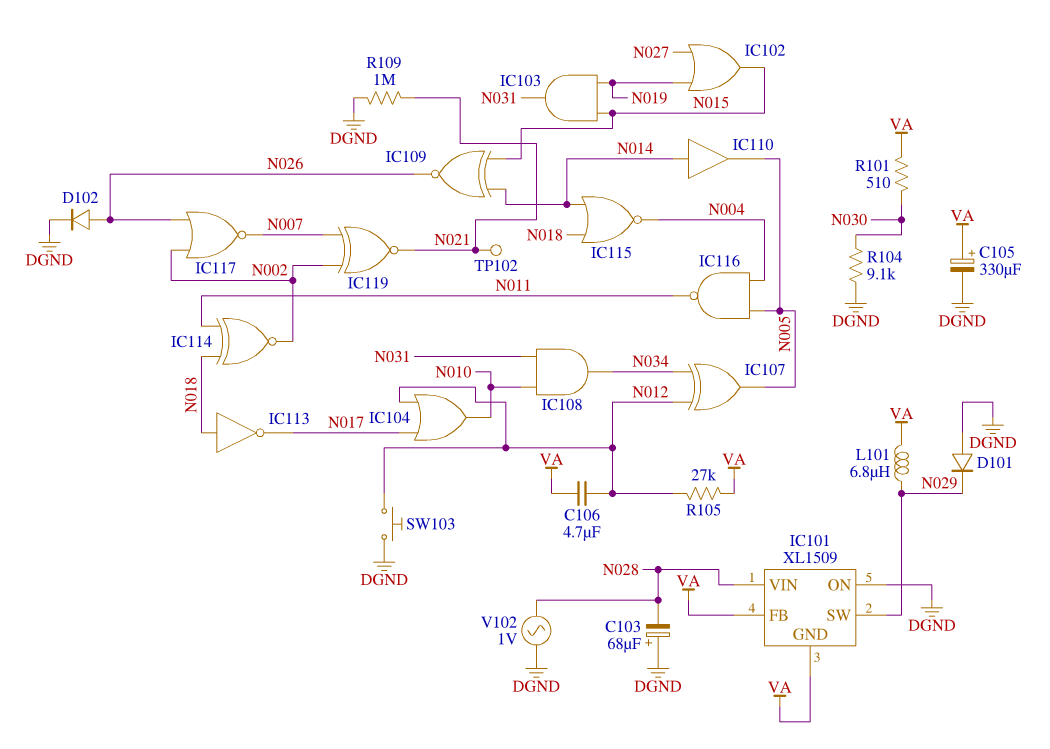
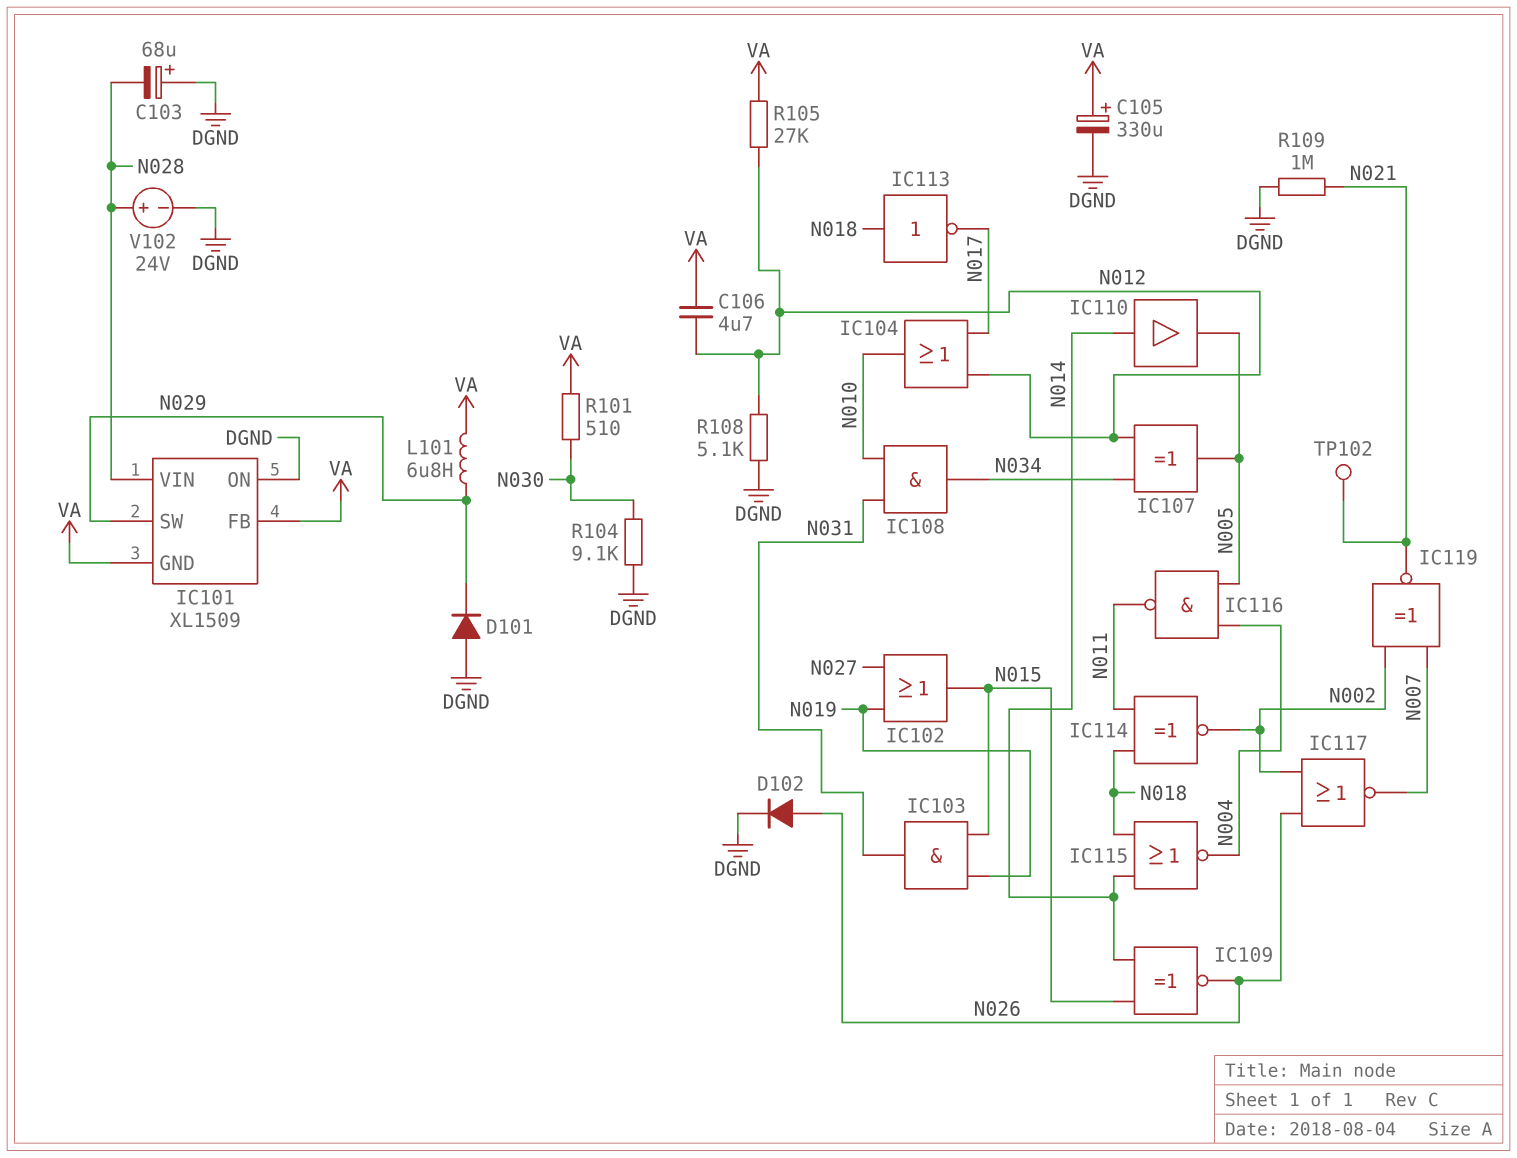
R108: none -> 5.1k (DGND, N012)
SW103: button (DGND, N012) -> none
V102: AC 1V (DGND, N028) -> 24V (plus N028, minus DGND)

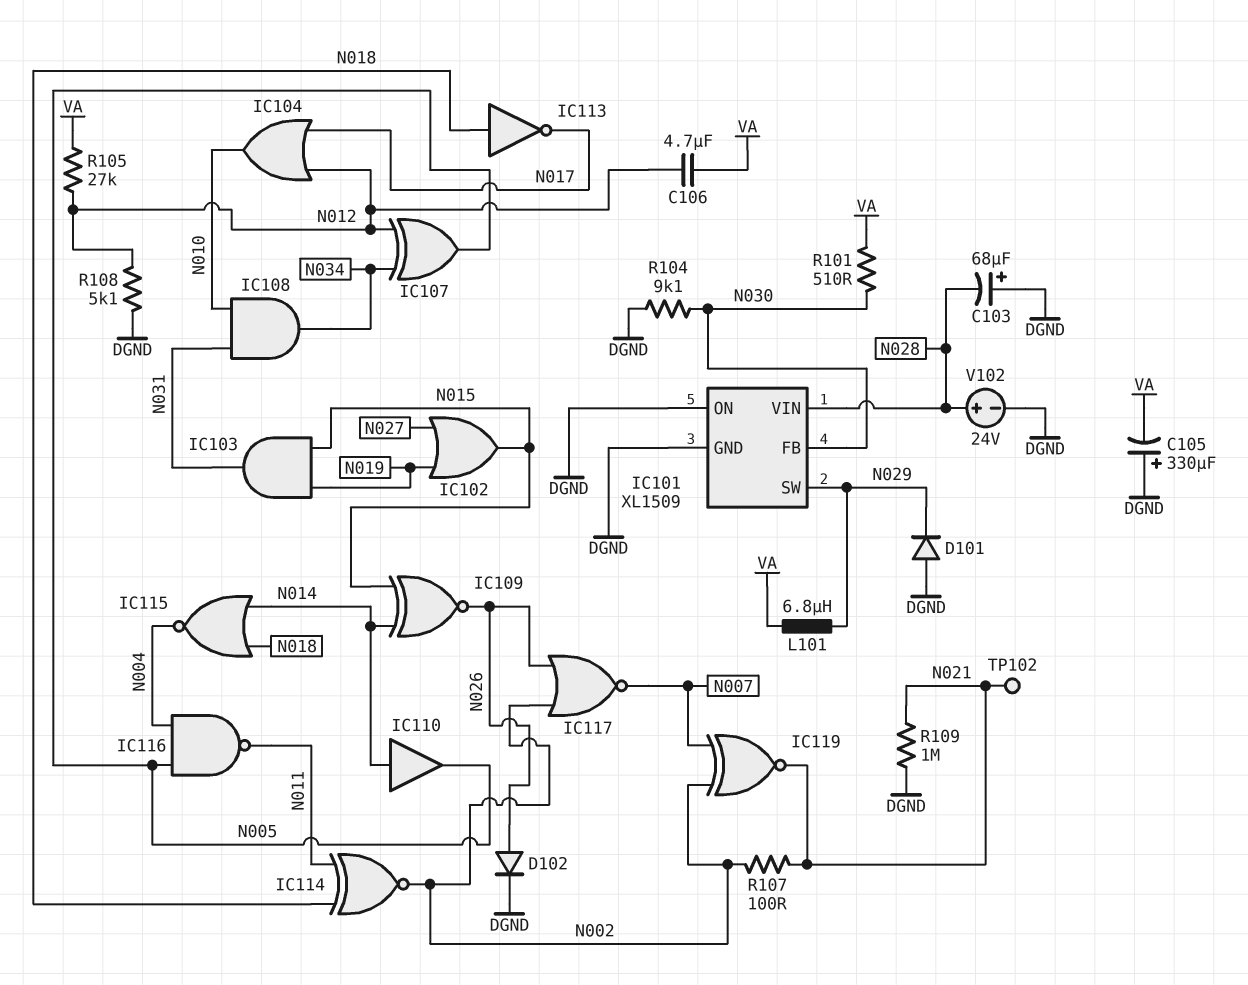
C105: 330uF (plus VA, minus DGND) -> 330uF (plus DGND, minus VA)
IC101 pin FB: VA -> N030
IC101 pin GND: VA -> DGND
R107: none -> 100 (N002, N021)

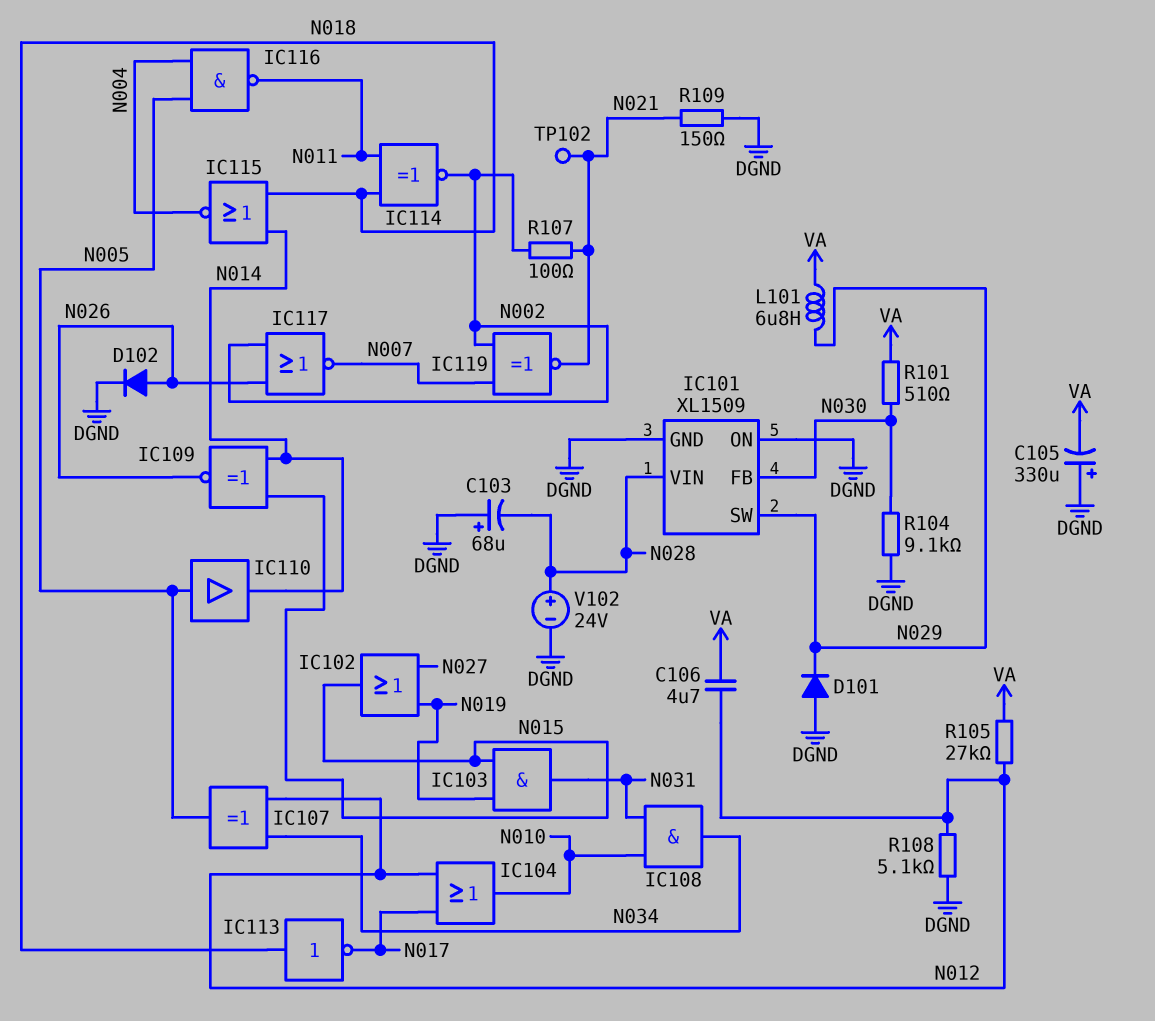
IC110: buffer (in N014, out N005) -> buffer (in N005, out N014)
R109: 1M (DGND, N021) -> 150 (DGND, N021)

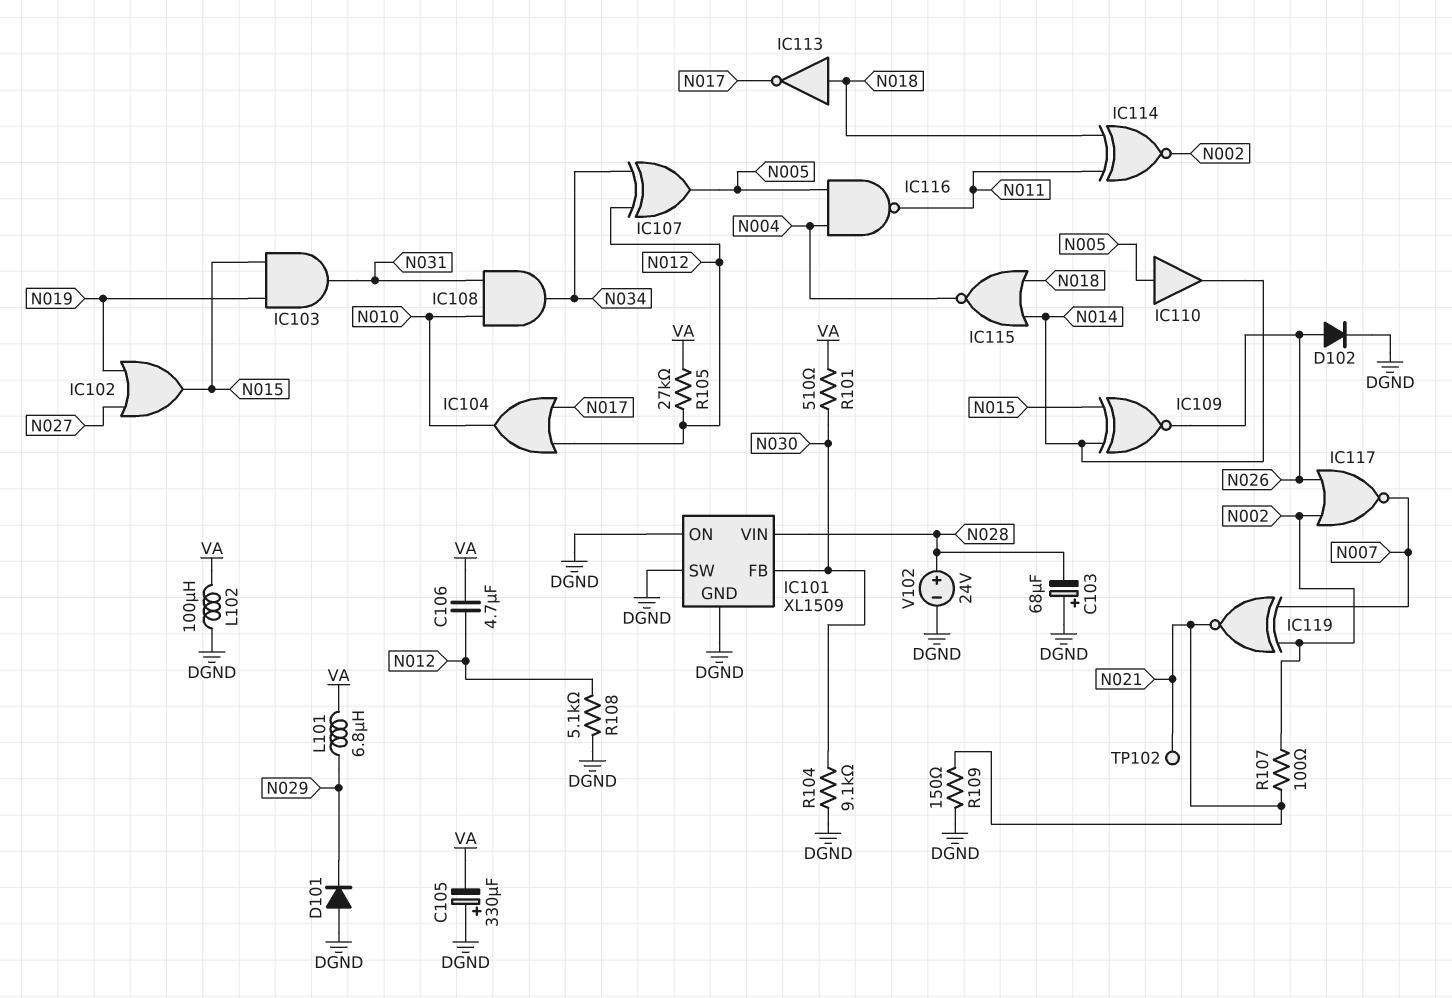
IC101 pin SW: N029 -> DGND
L102: none -> 100uH (DGND, VA)

